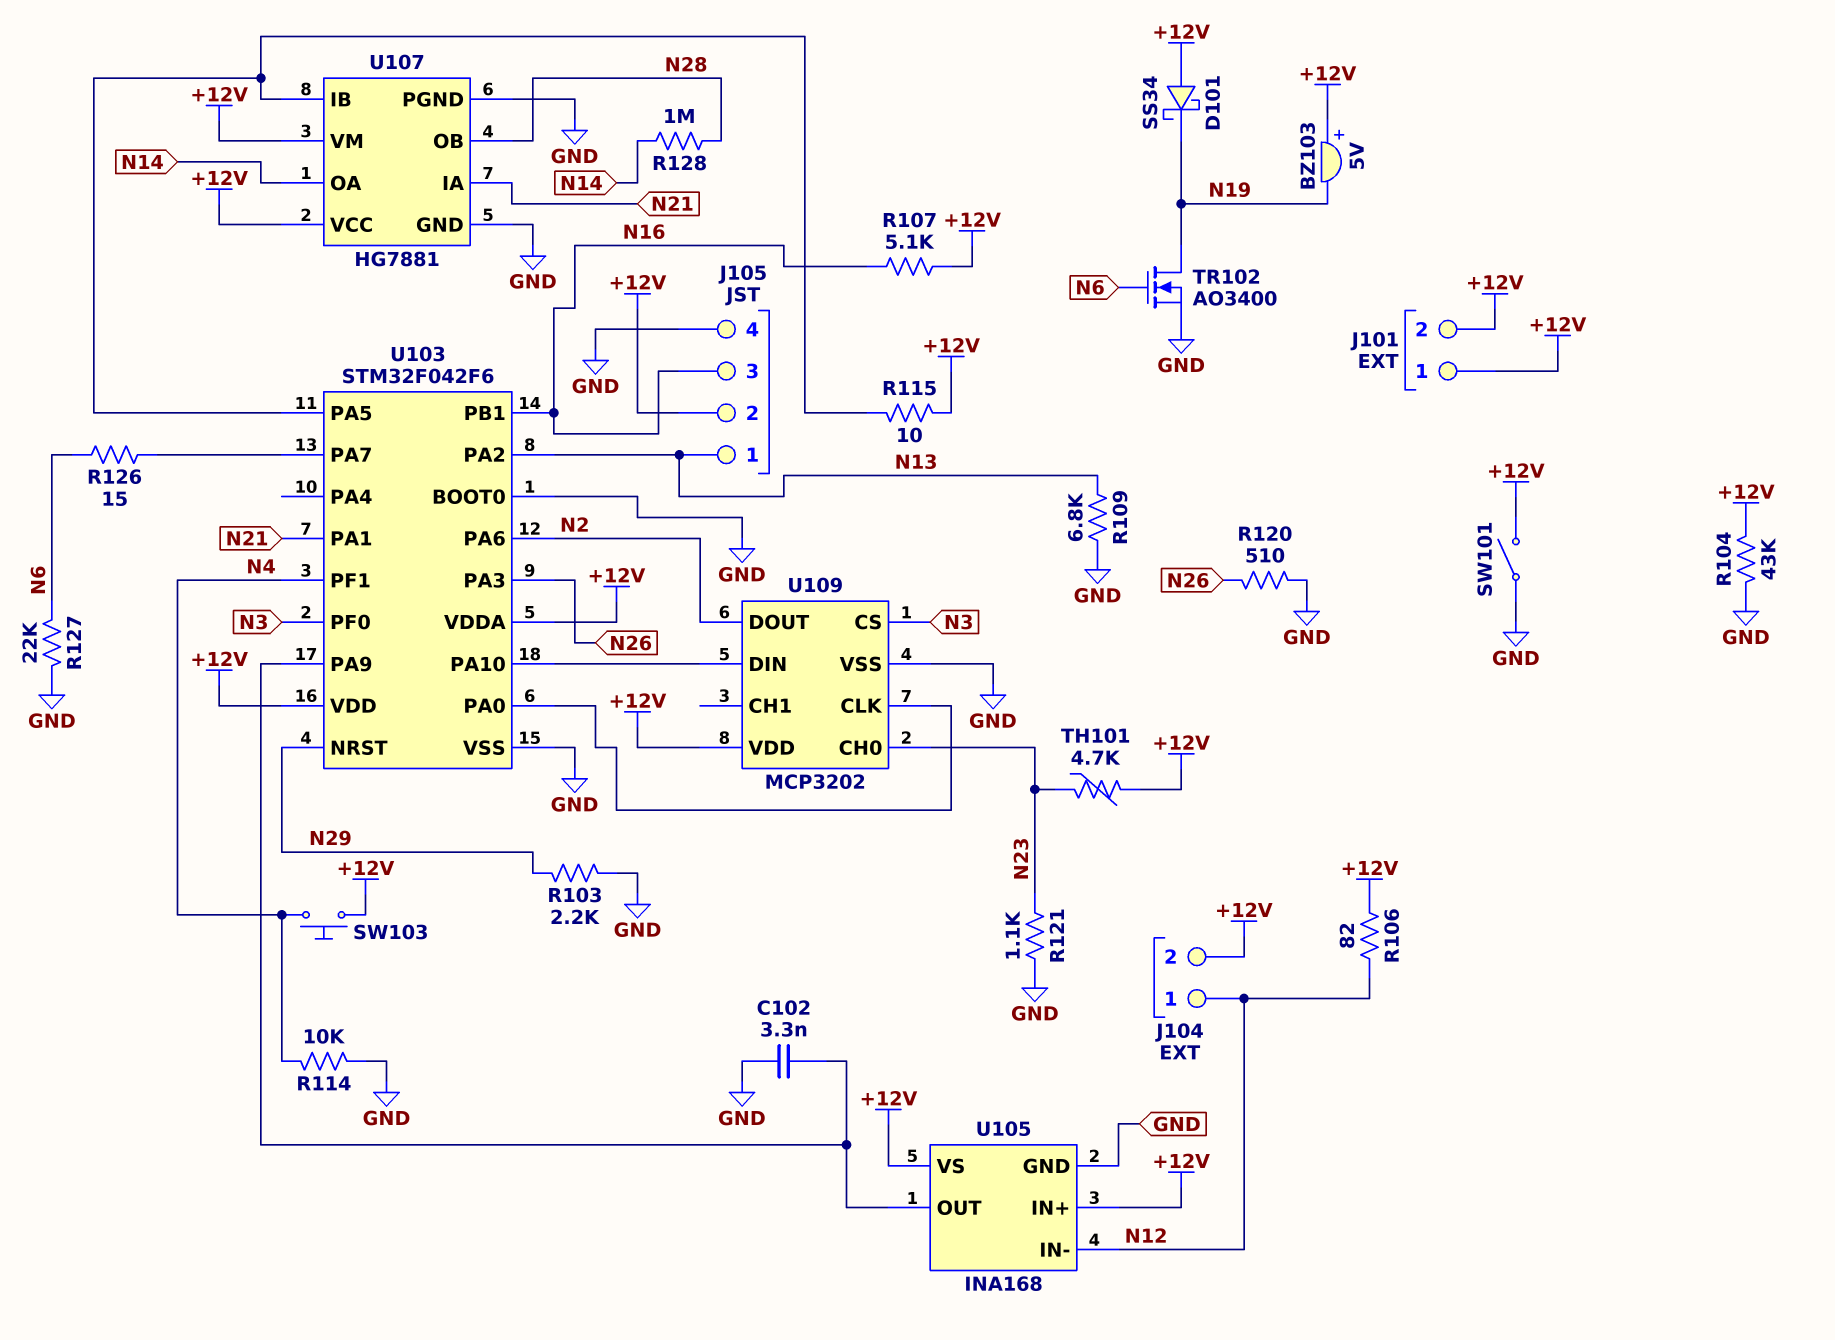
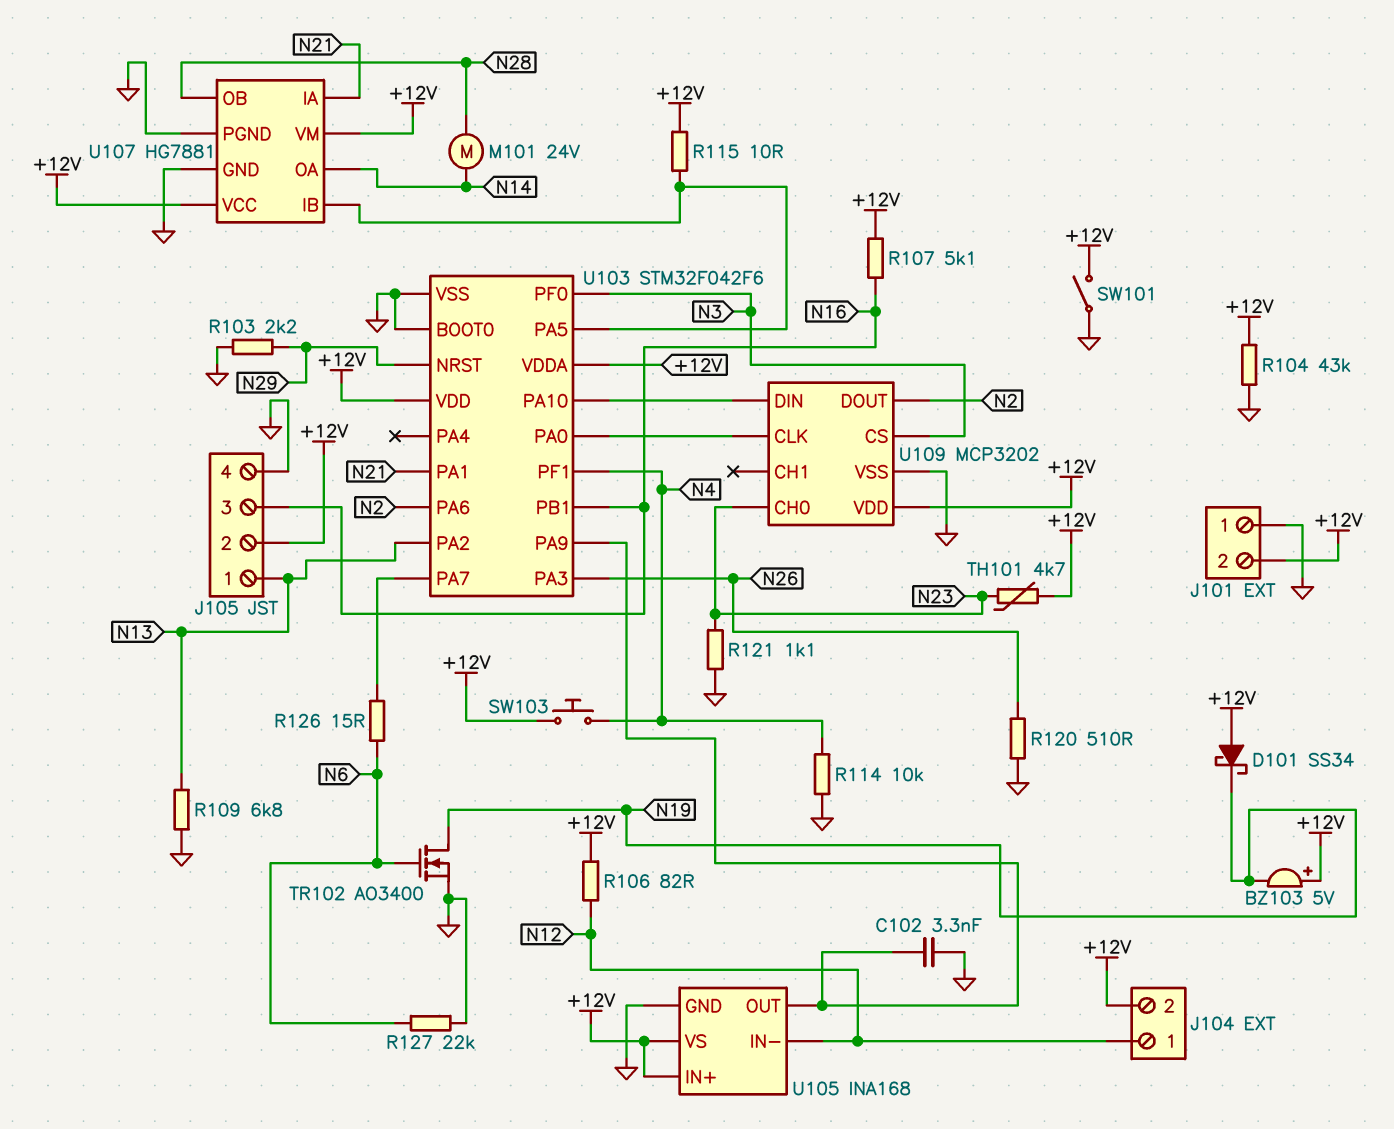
J101 pin 1: +12V -> GND
M101: none -> motor 24V (N14, N28)
R128: 1M (N14, N28) -> none

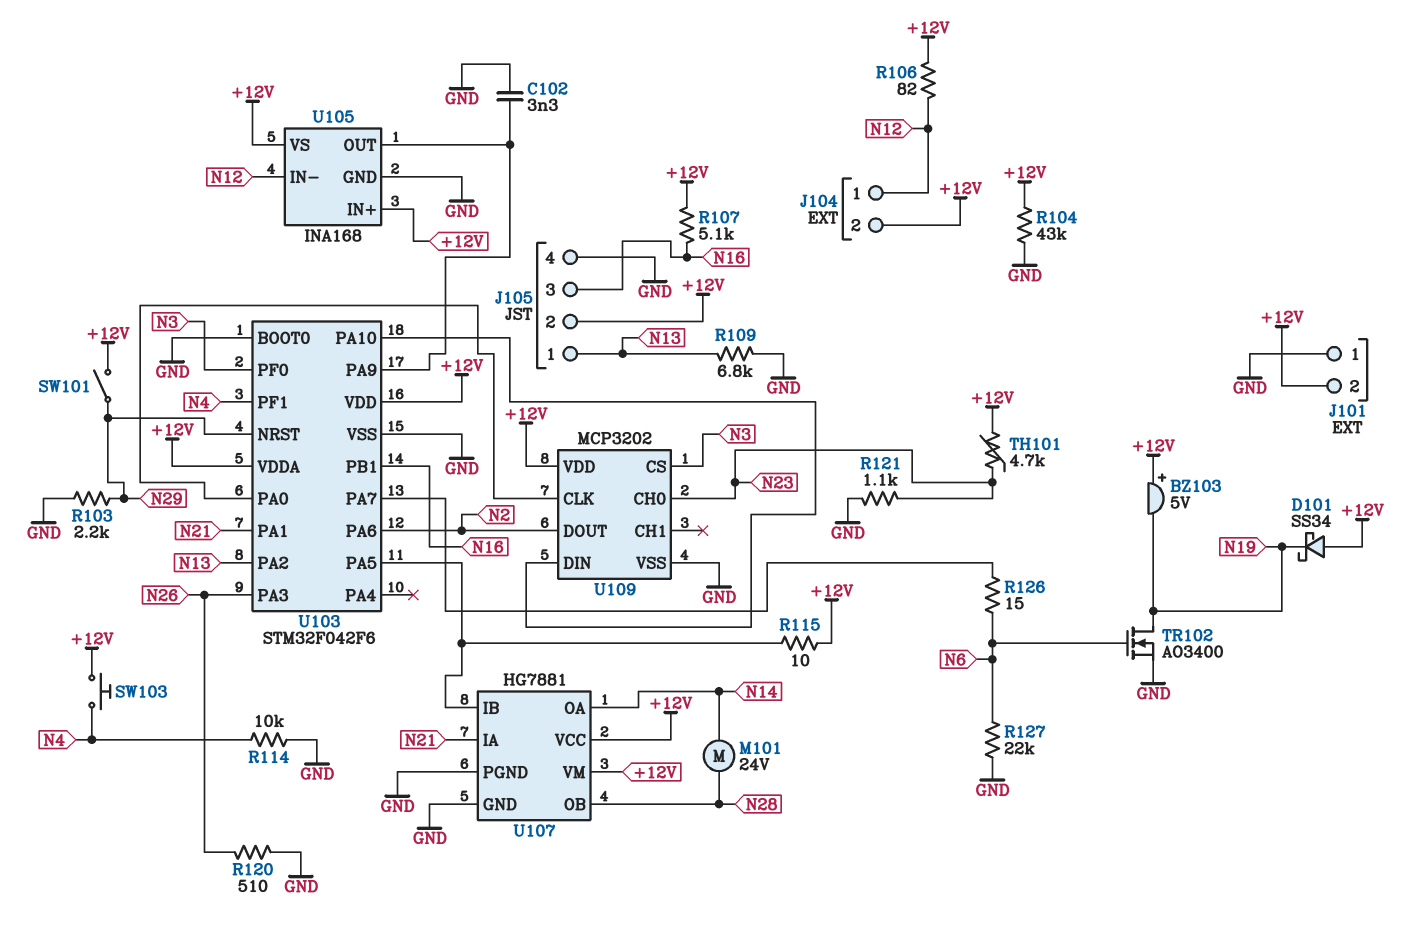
SW101: switch (+12V, GND) -> switch (+12V, N29)

